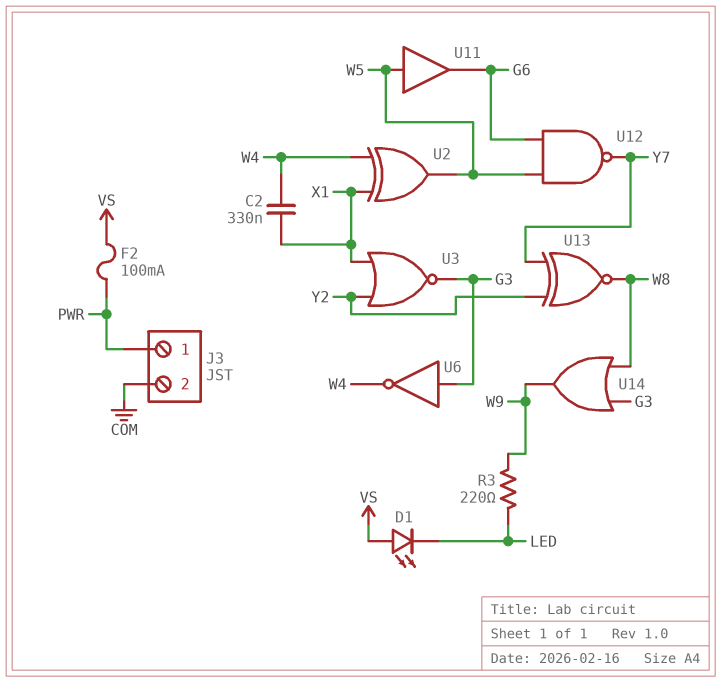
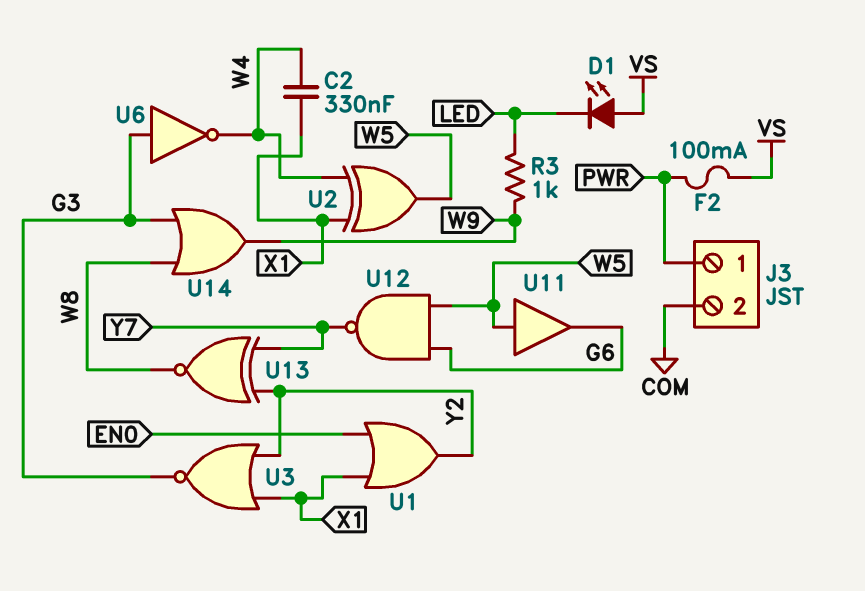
R3: 220 (LED, W9) -> 1k (LED, W9)
U1: none -> OR (in EN0, in X1, out Y2)

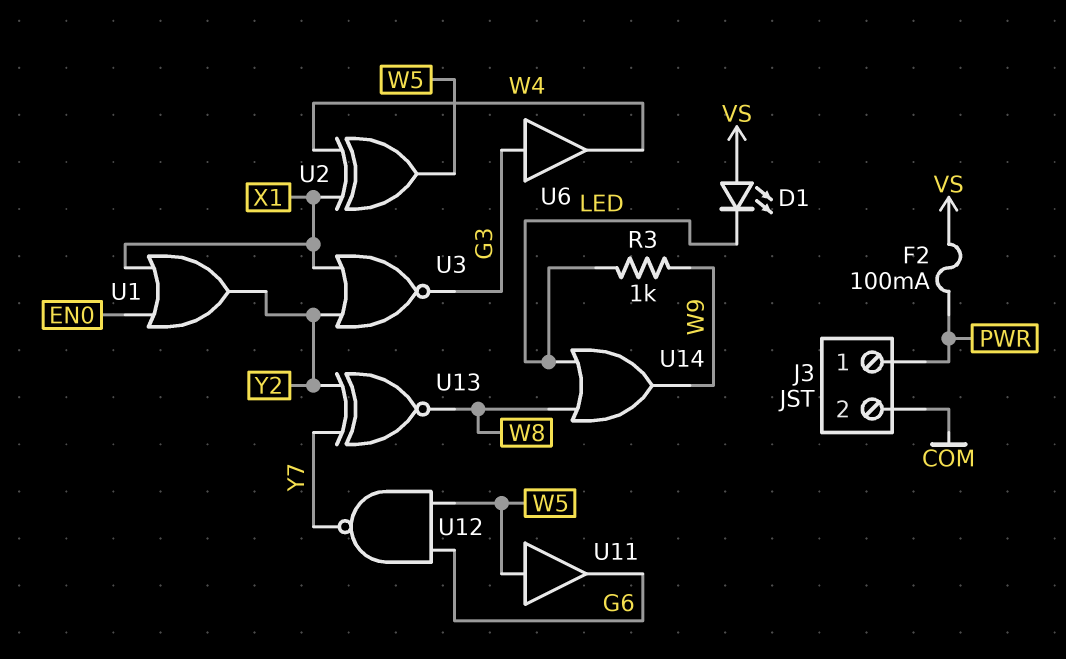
C2: 330nF (W4, X1) -> none
U6: NOT (in G3, out W4) -> buffer (in G3, out W4)
U14: OR (in G3, in W8, out W9) -> OR (in LED, in W8, out W9)

